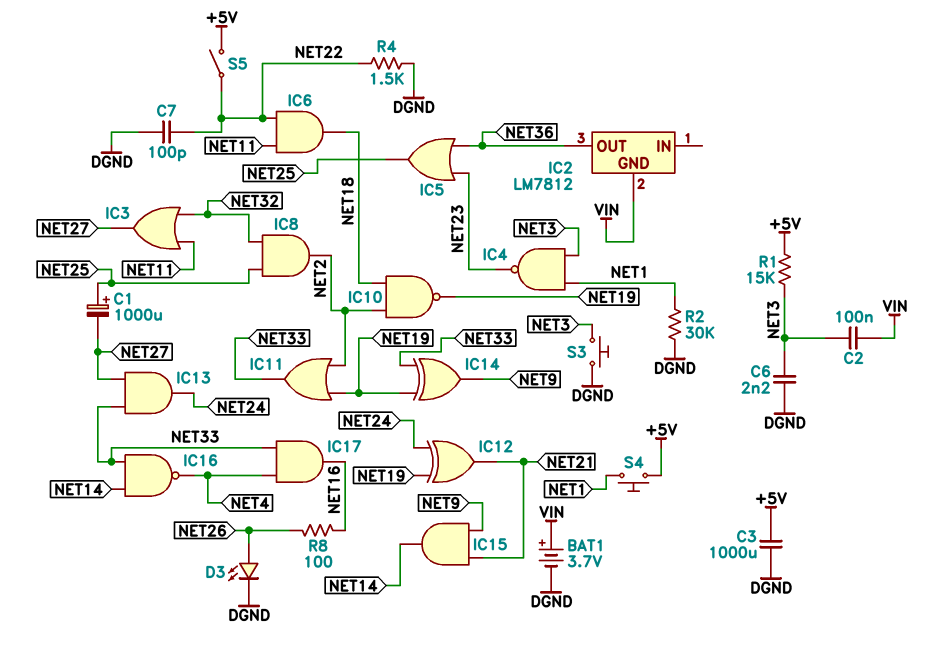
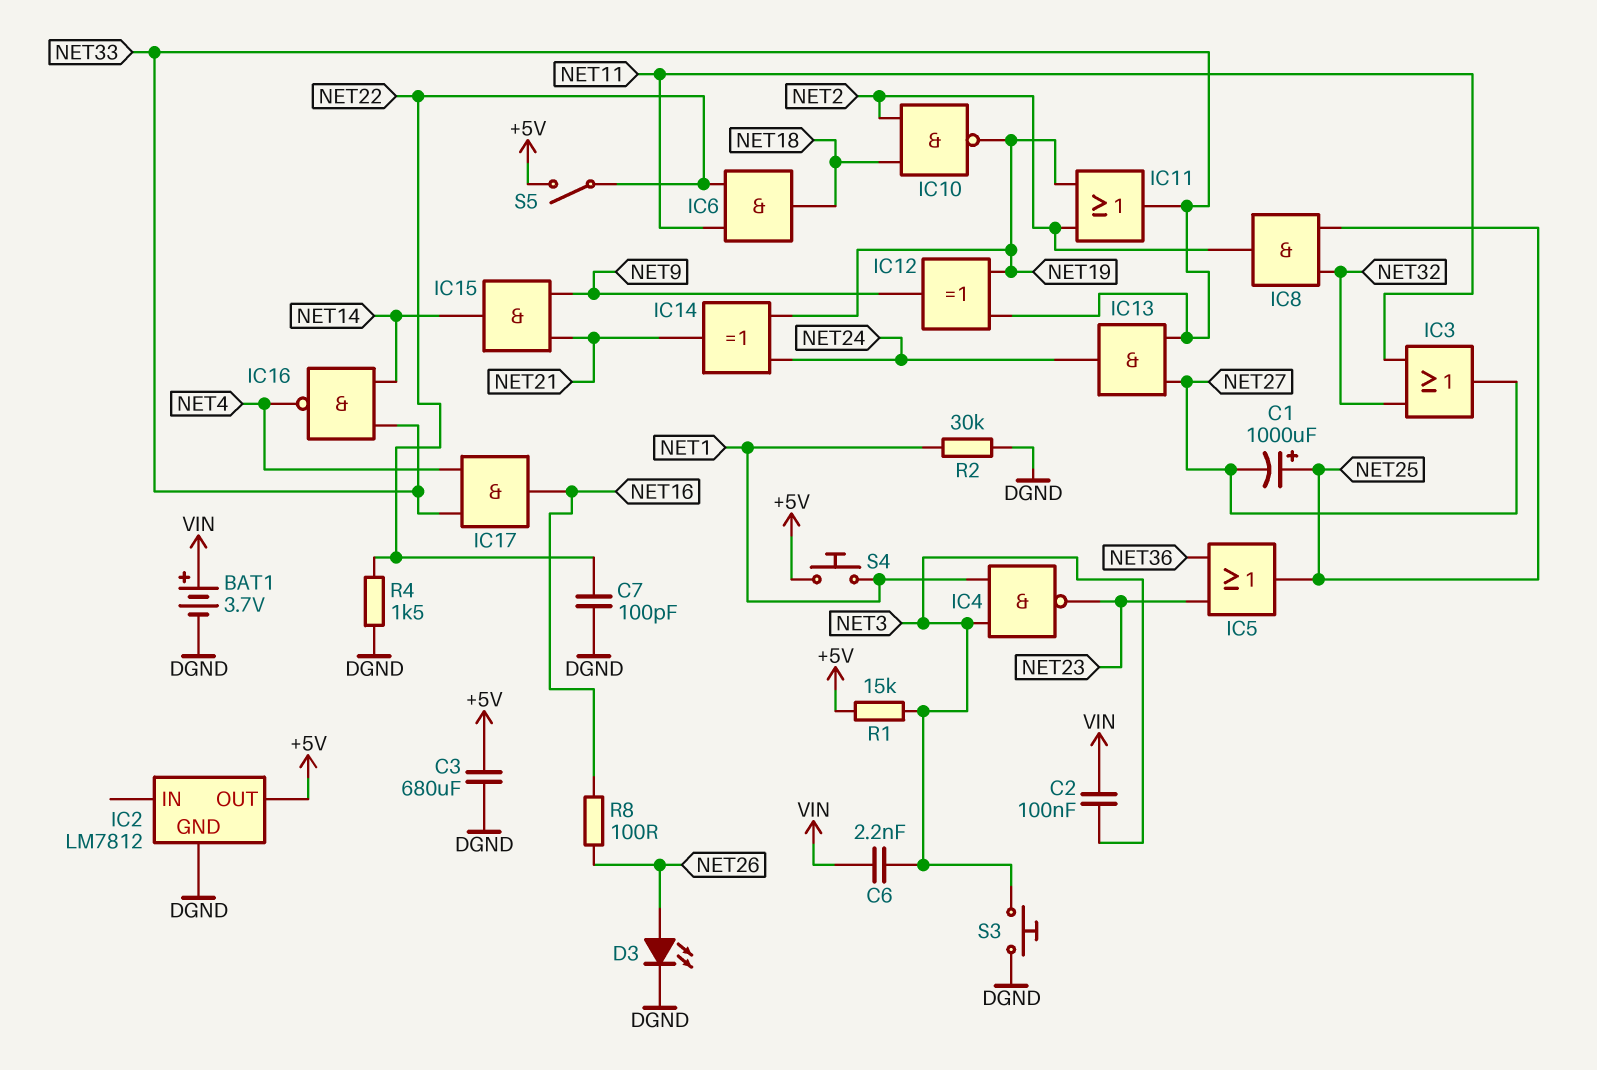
C3: 1000uF (+5V, DGND) -> 680uF (+5V, DGND)
C6: 2.2nF (DGND, NET3) -> 2.2nF (NET3, VIN)
IC2 pin GND: VIN -> DGND
IC2 pin OUT: NET36 -> +5V
IC12: XOR (in NET19, in NET24, out NET21) -> XOR (in NET19, in NET33, out NET9)
IC14: XOR (in NET19, in NET33, out NET9) -> XOR (in NET19, in NET24, out NET21)

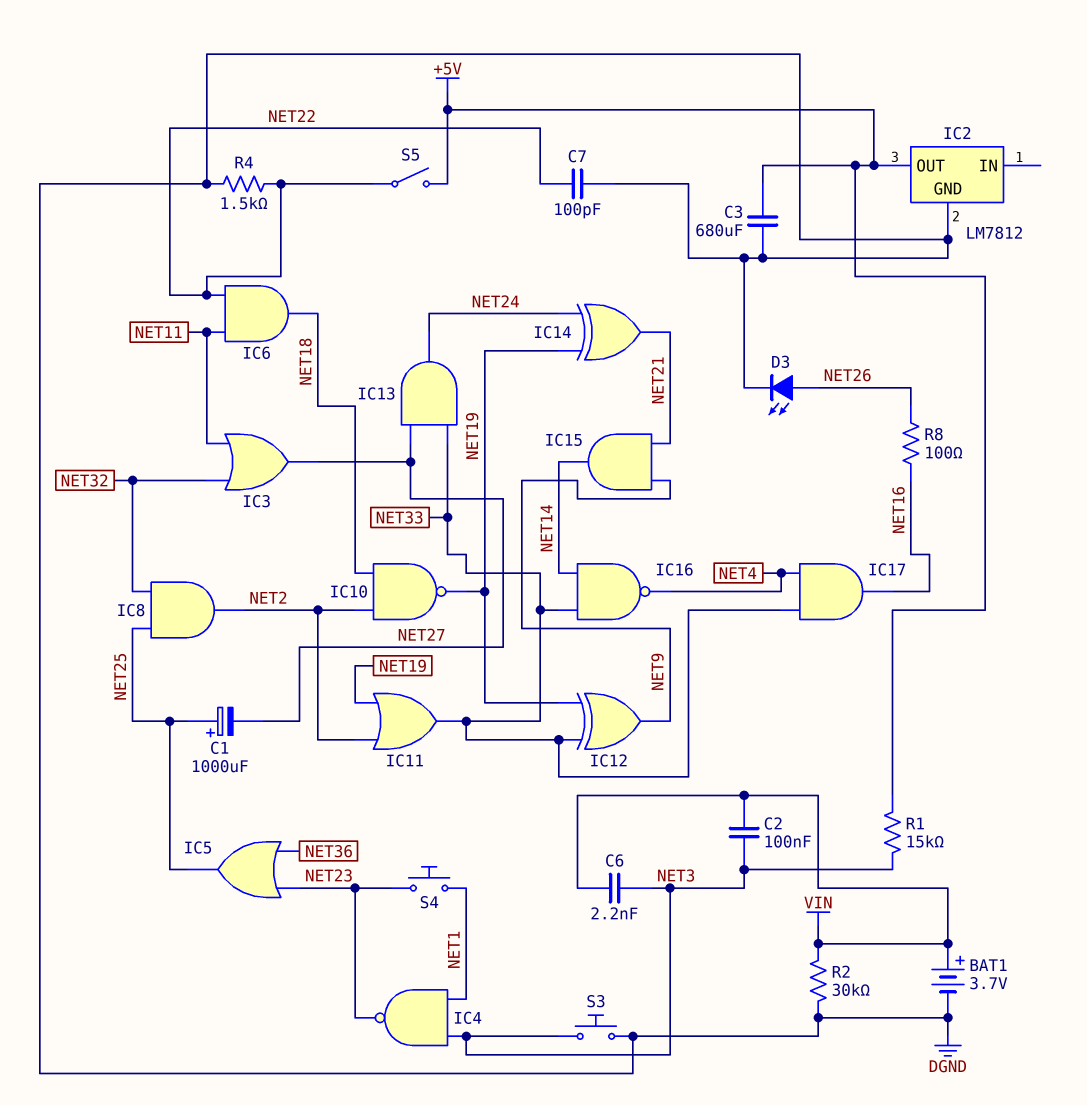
R2: 30k (DGND, NET1) -> 30k (DGND, VIN)
S4: button (+5V, NET1) -> button (NET1, NET23)

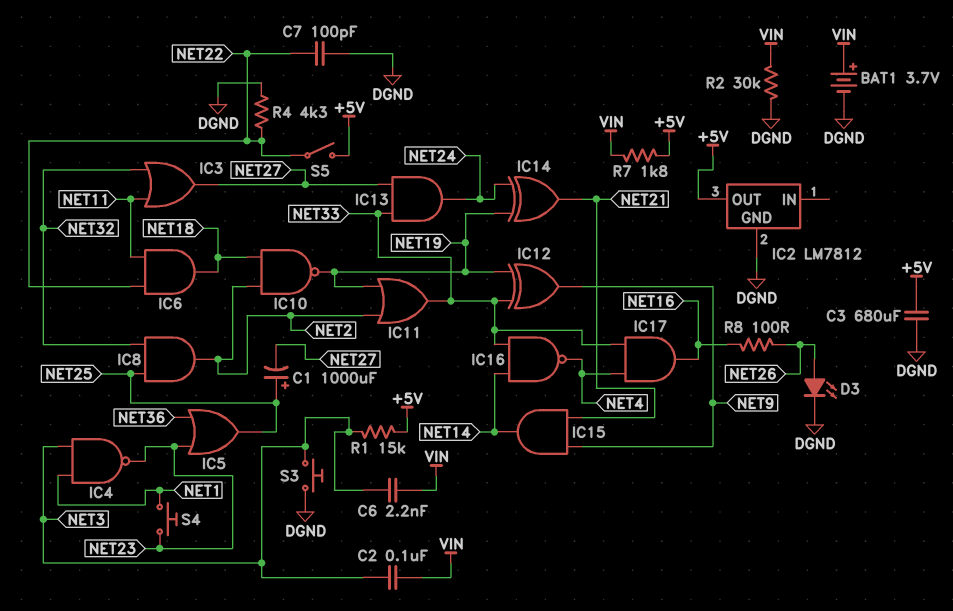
R4: 1.5k (DGND, NET22) -> 4.3k (DGND, NET22)
R7: none -> 1.8k (+5V, VIN)

